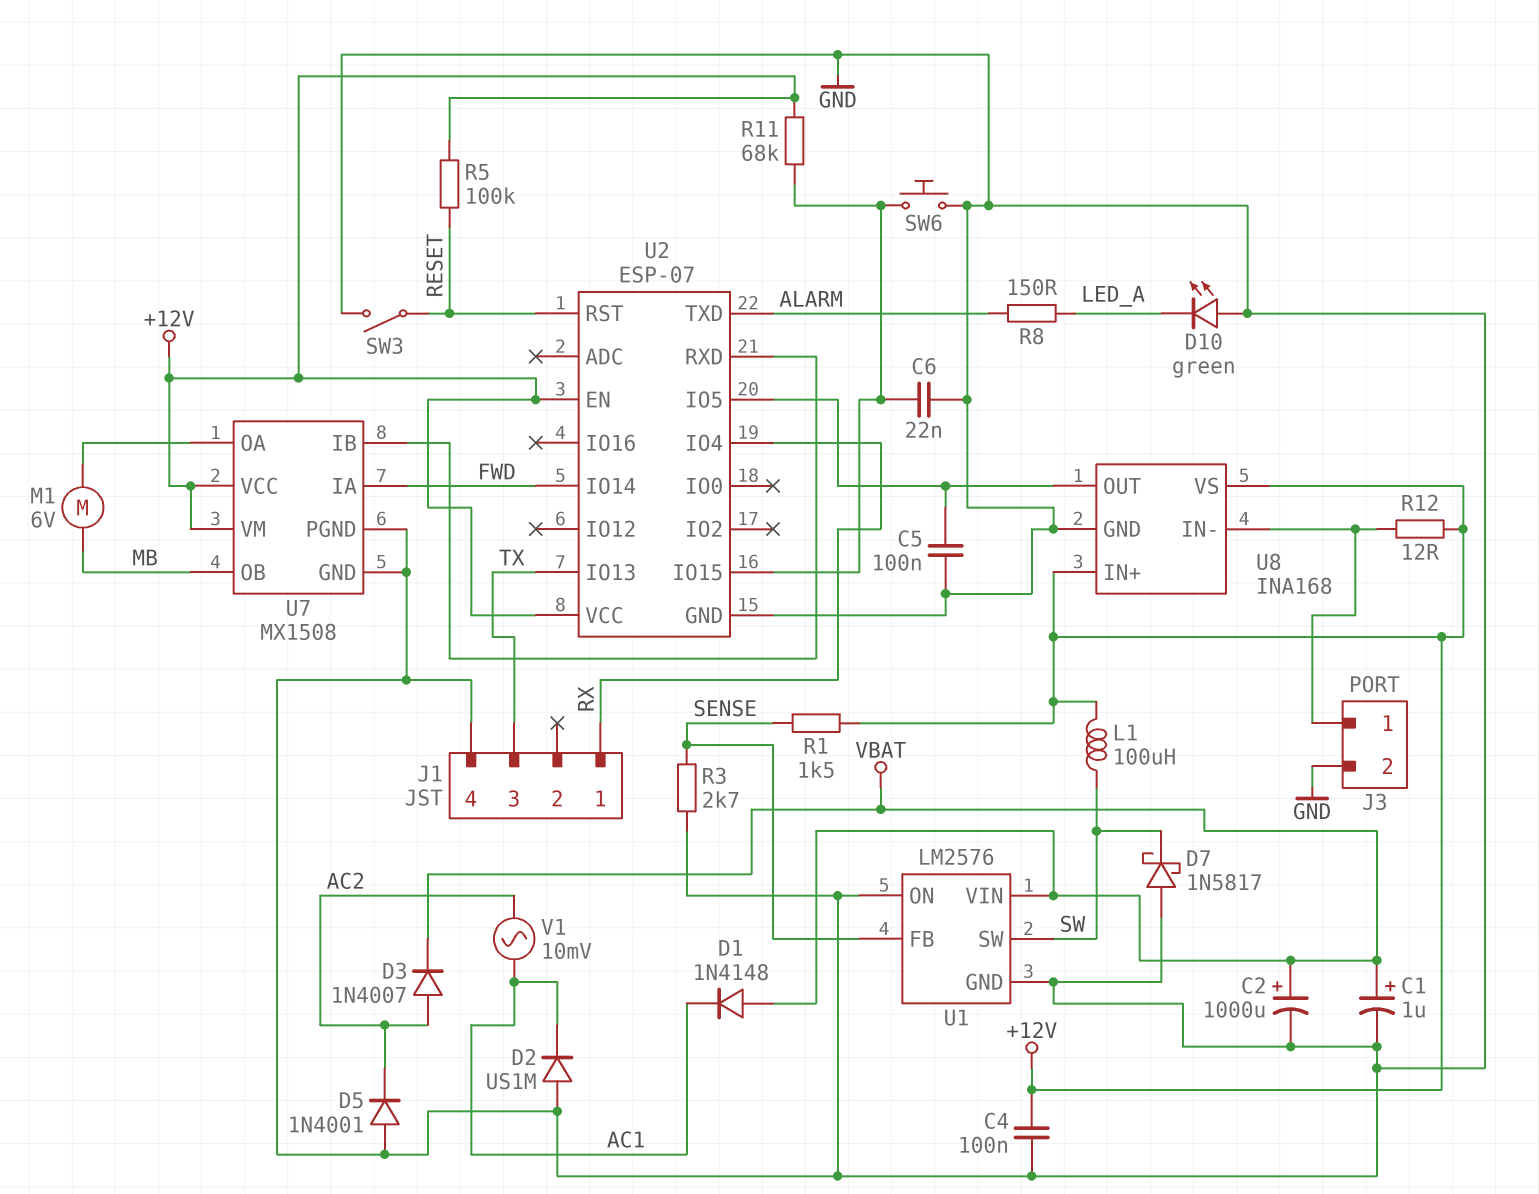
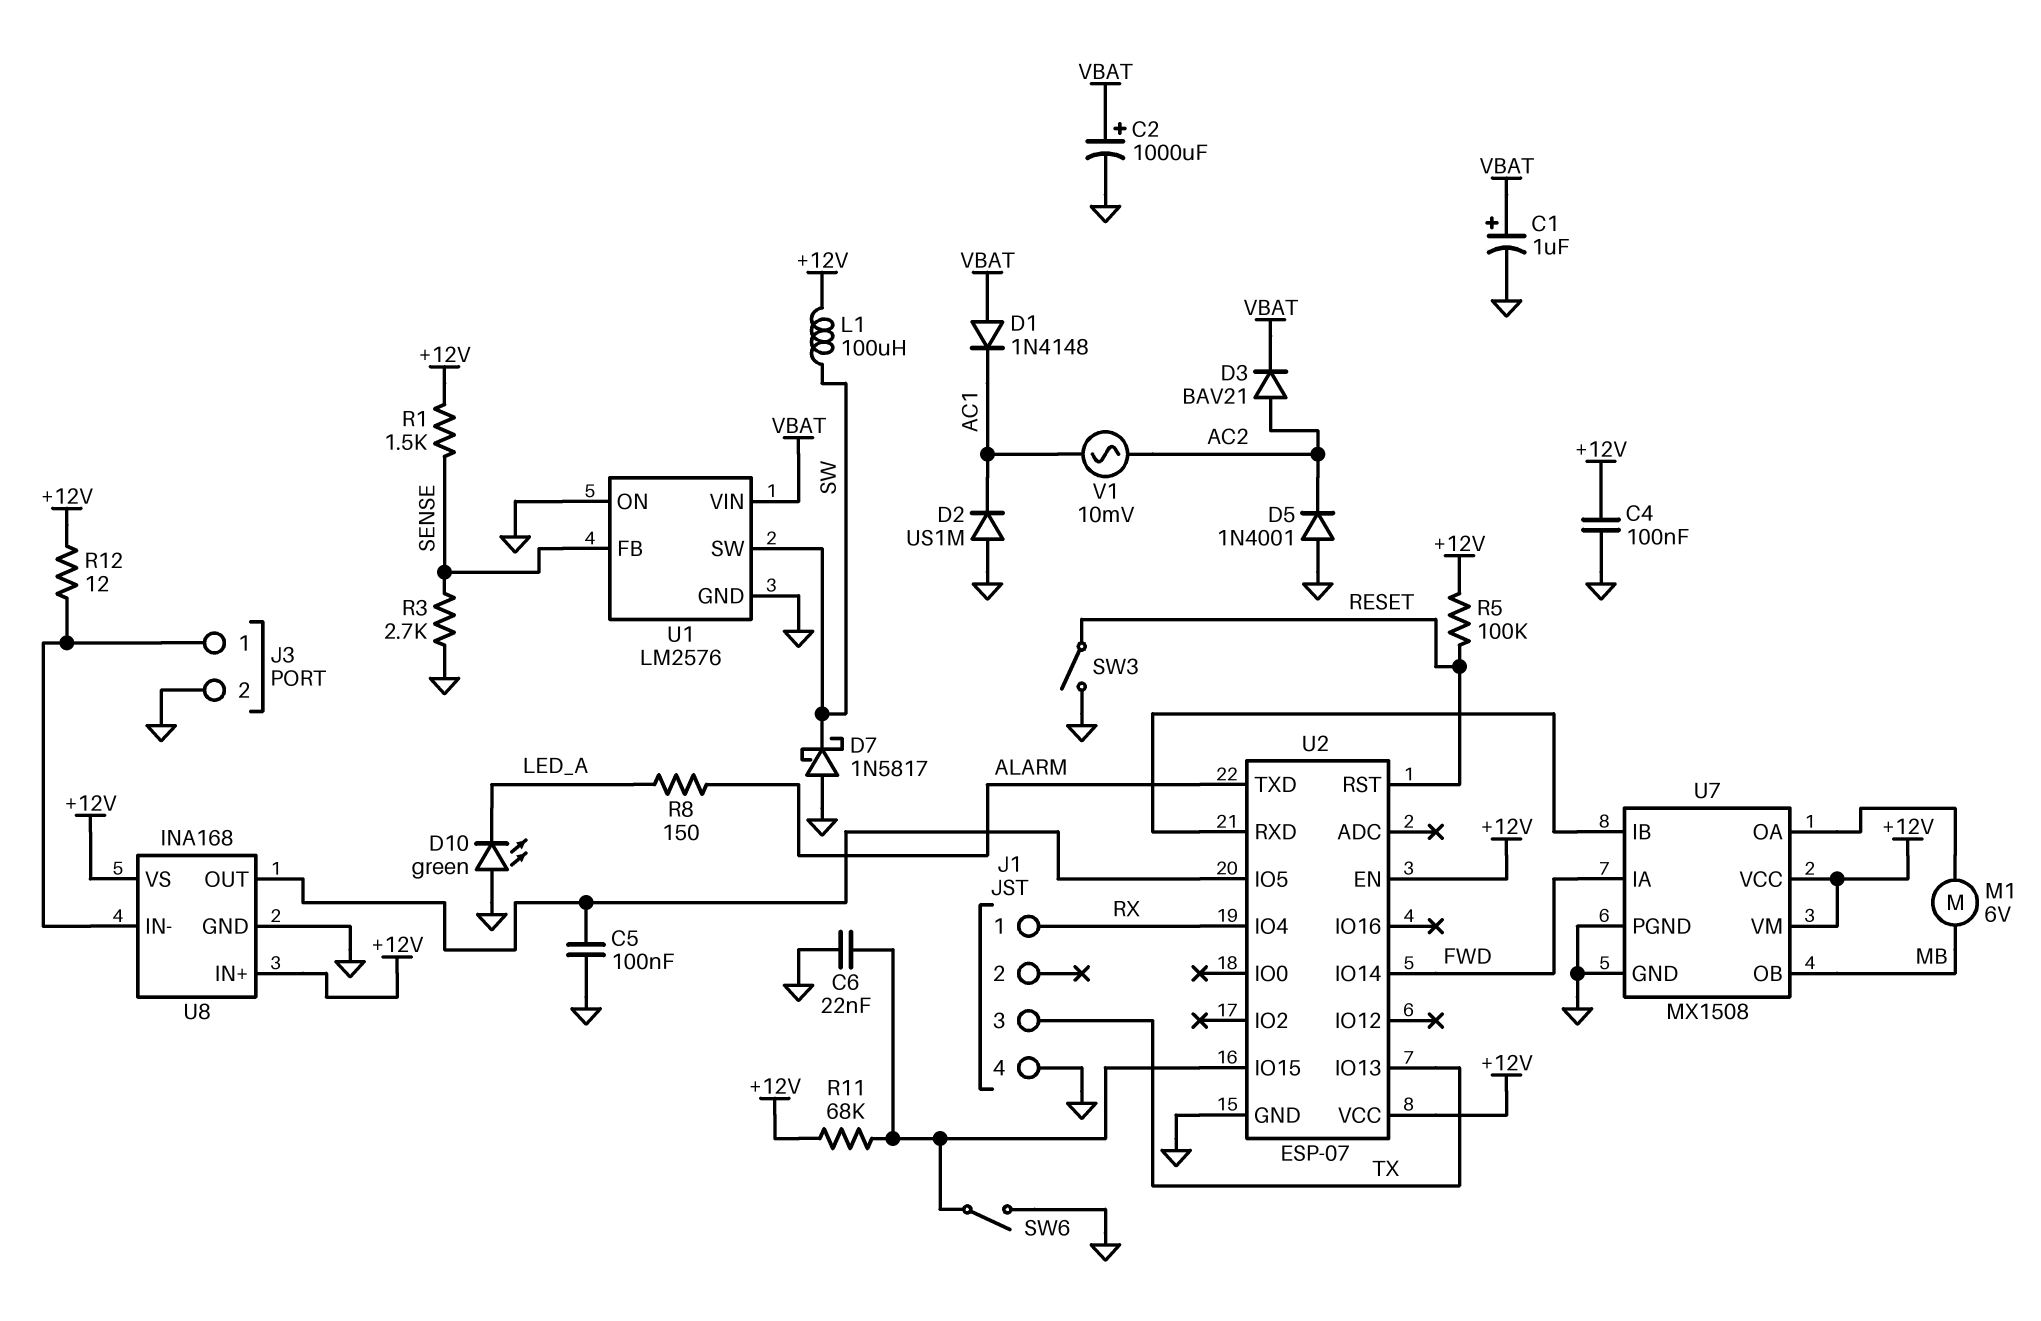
D3: diode 1N4007 (A AC2, K VBAT) -> diode BAV21 (A AC2, K VBAT)
SW6: button (GND, U2/IO15) -> switch (GND, U2/IO15)

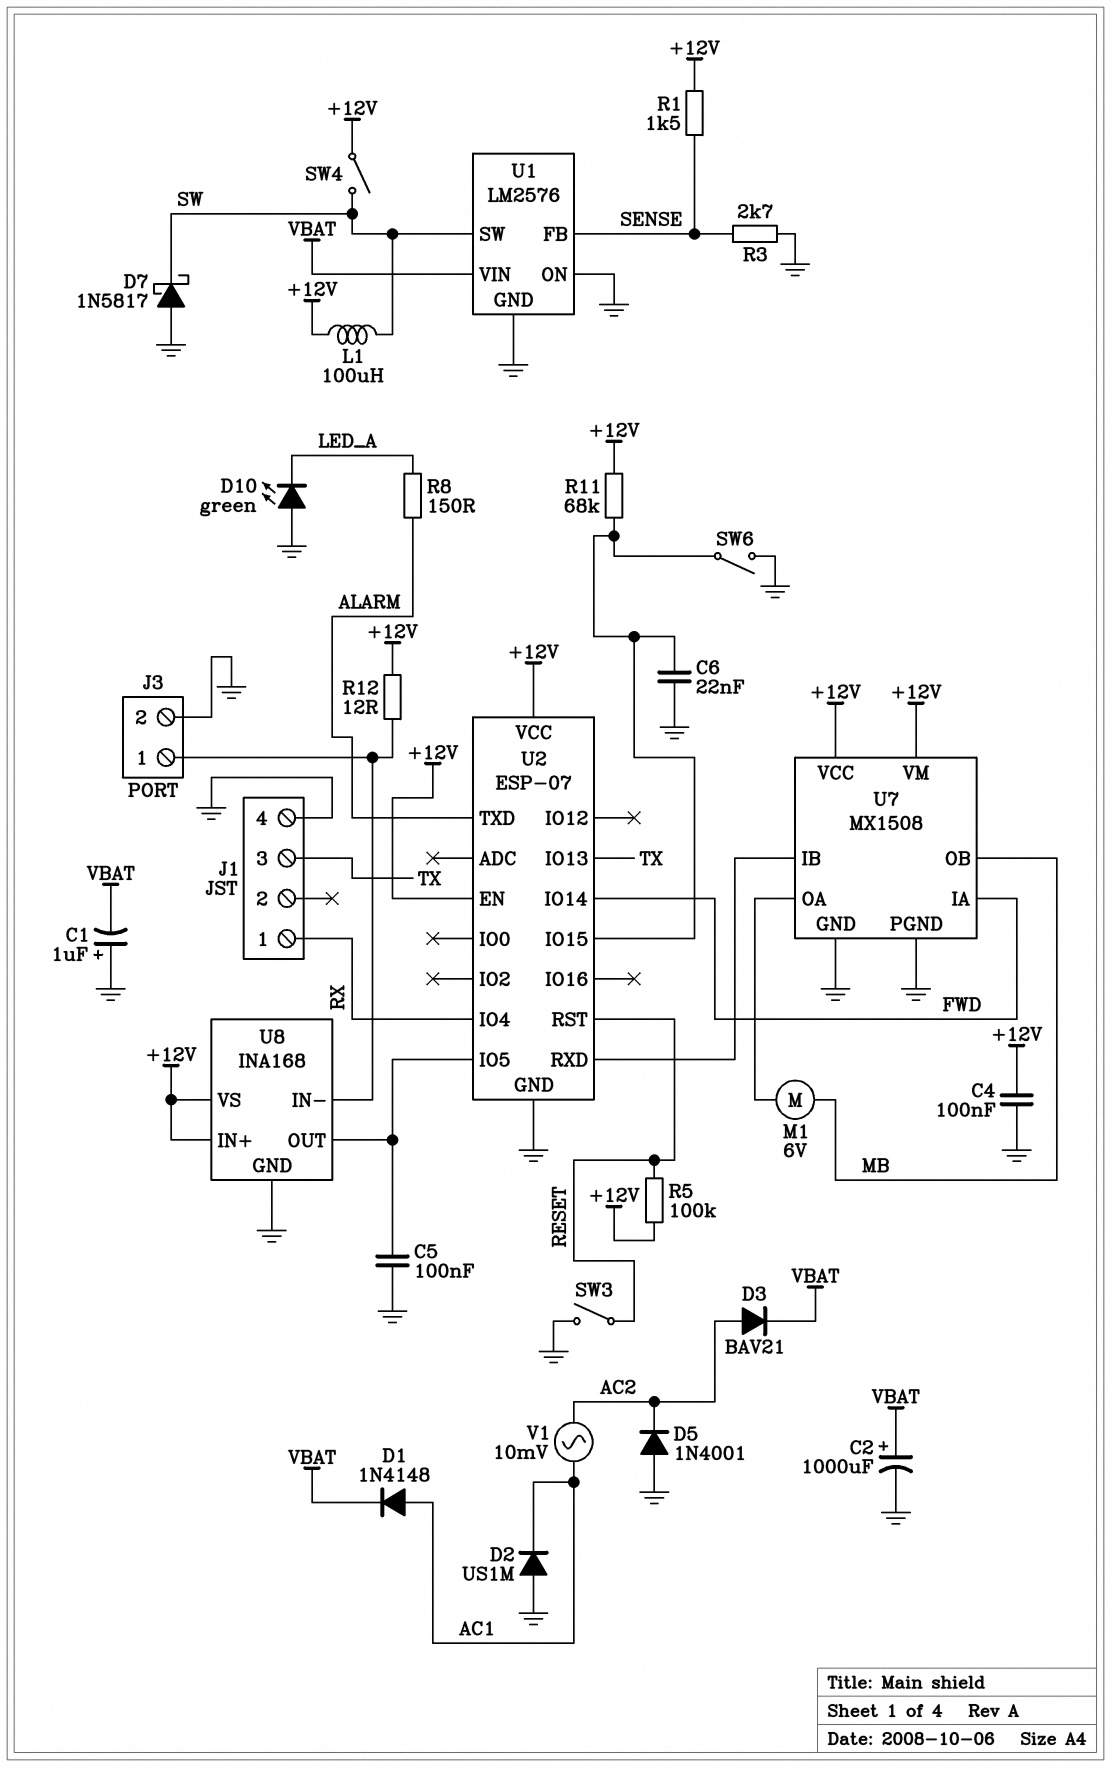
C1: 1uF (plus VBAT, minus GND) -> 1uF (plus GND, minus VBAT)
D1: diode 1N4148 (A VBAT, K AC1) -> diode 1N4148 (A AC1, K VBAT)
SW4: none -> switch (+12V, SW)

